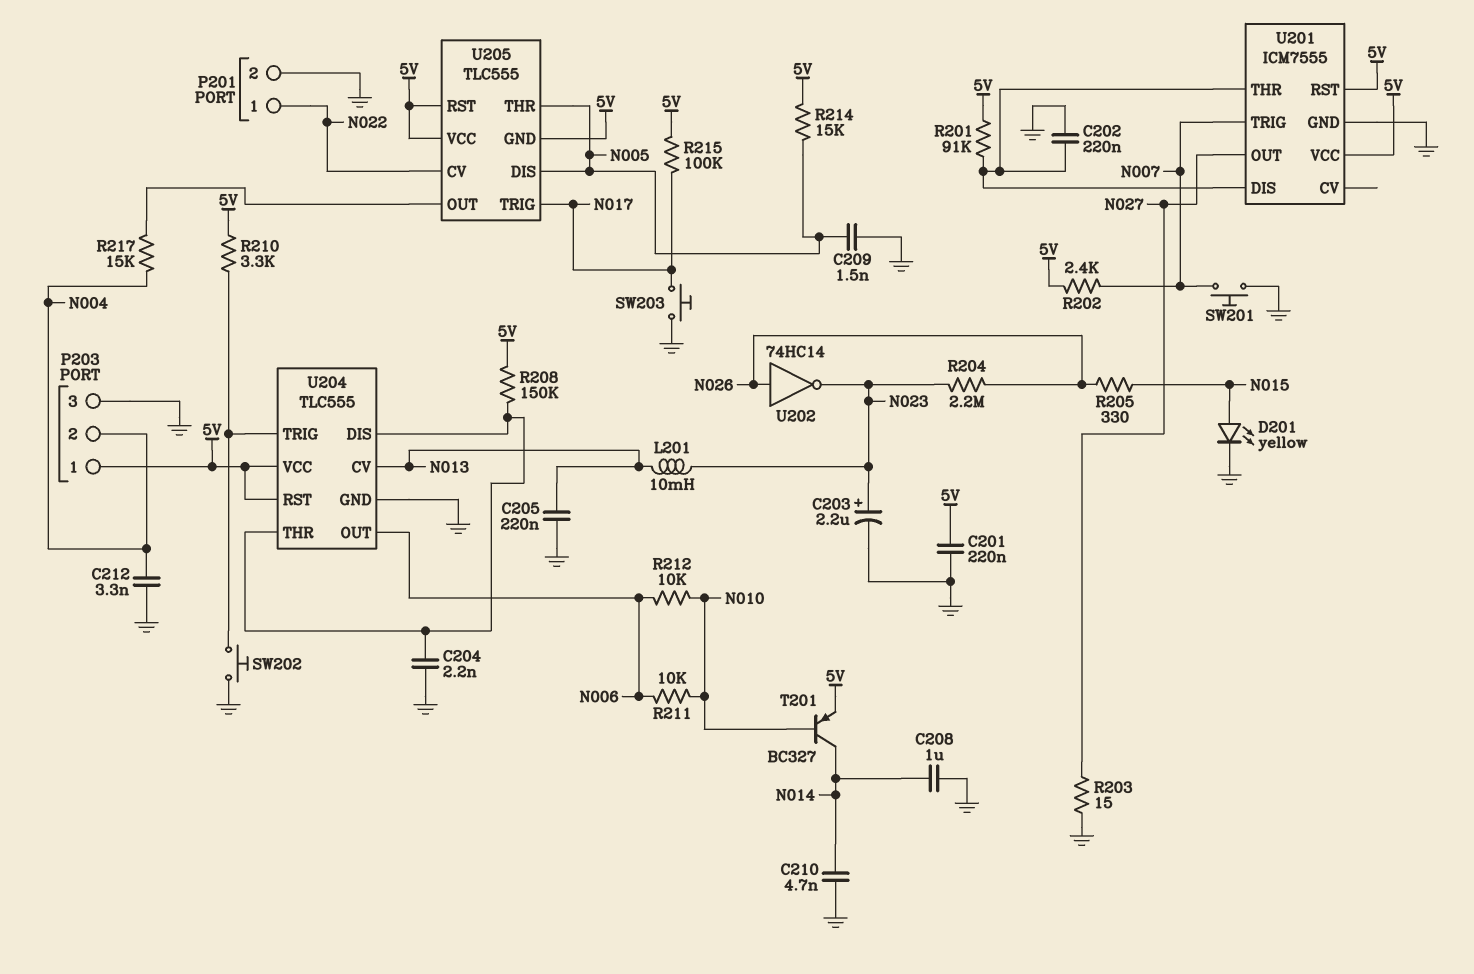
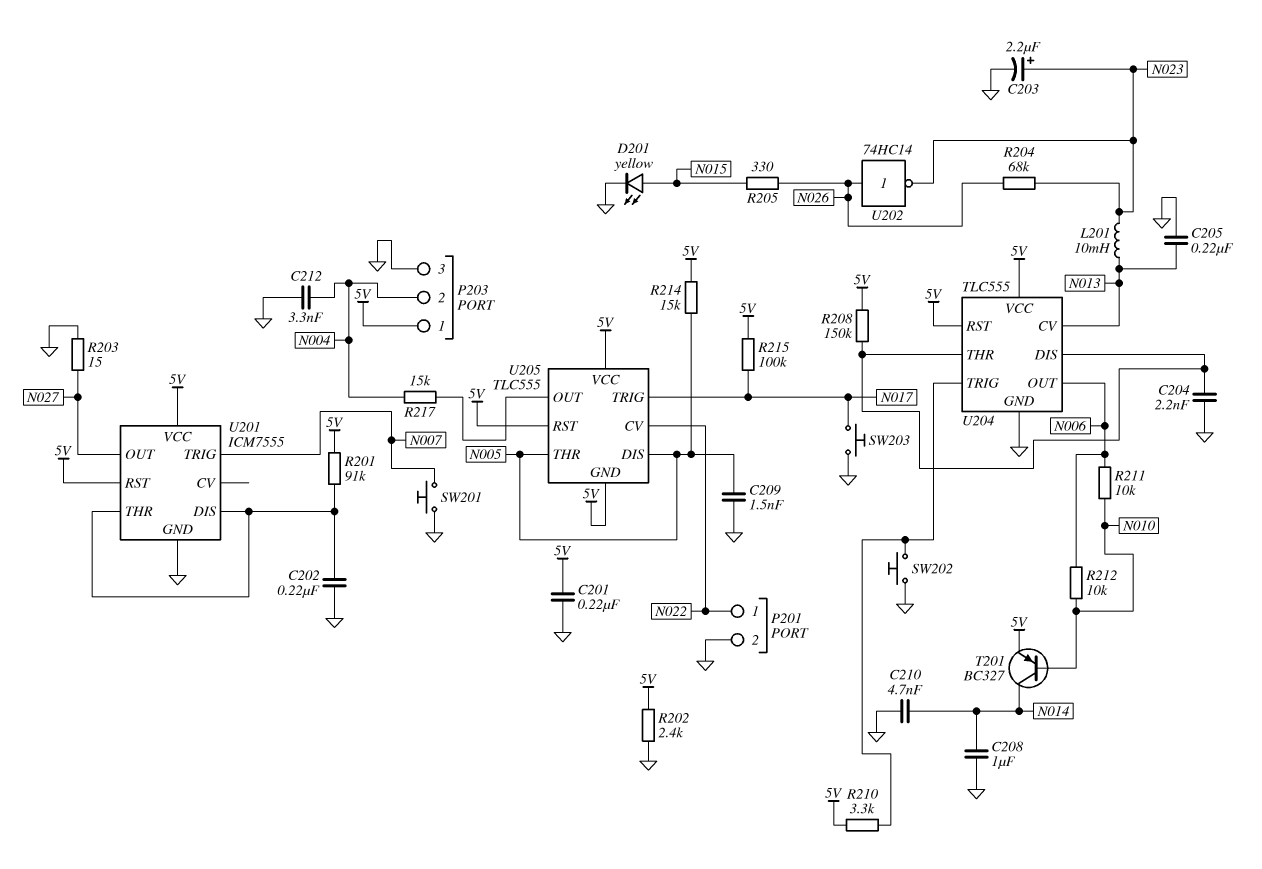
R202: 2.4k (5V, N007) -> 2.4k (5V, GND)
R204: 2.2M (N023, N026) -> 68k (N023, N026)

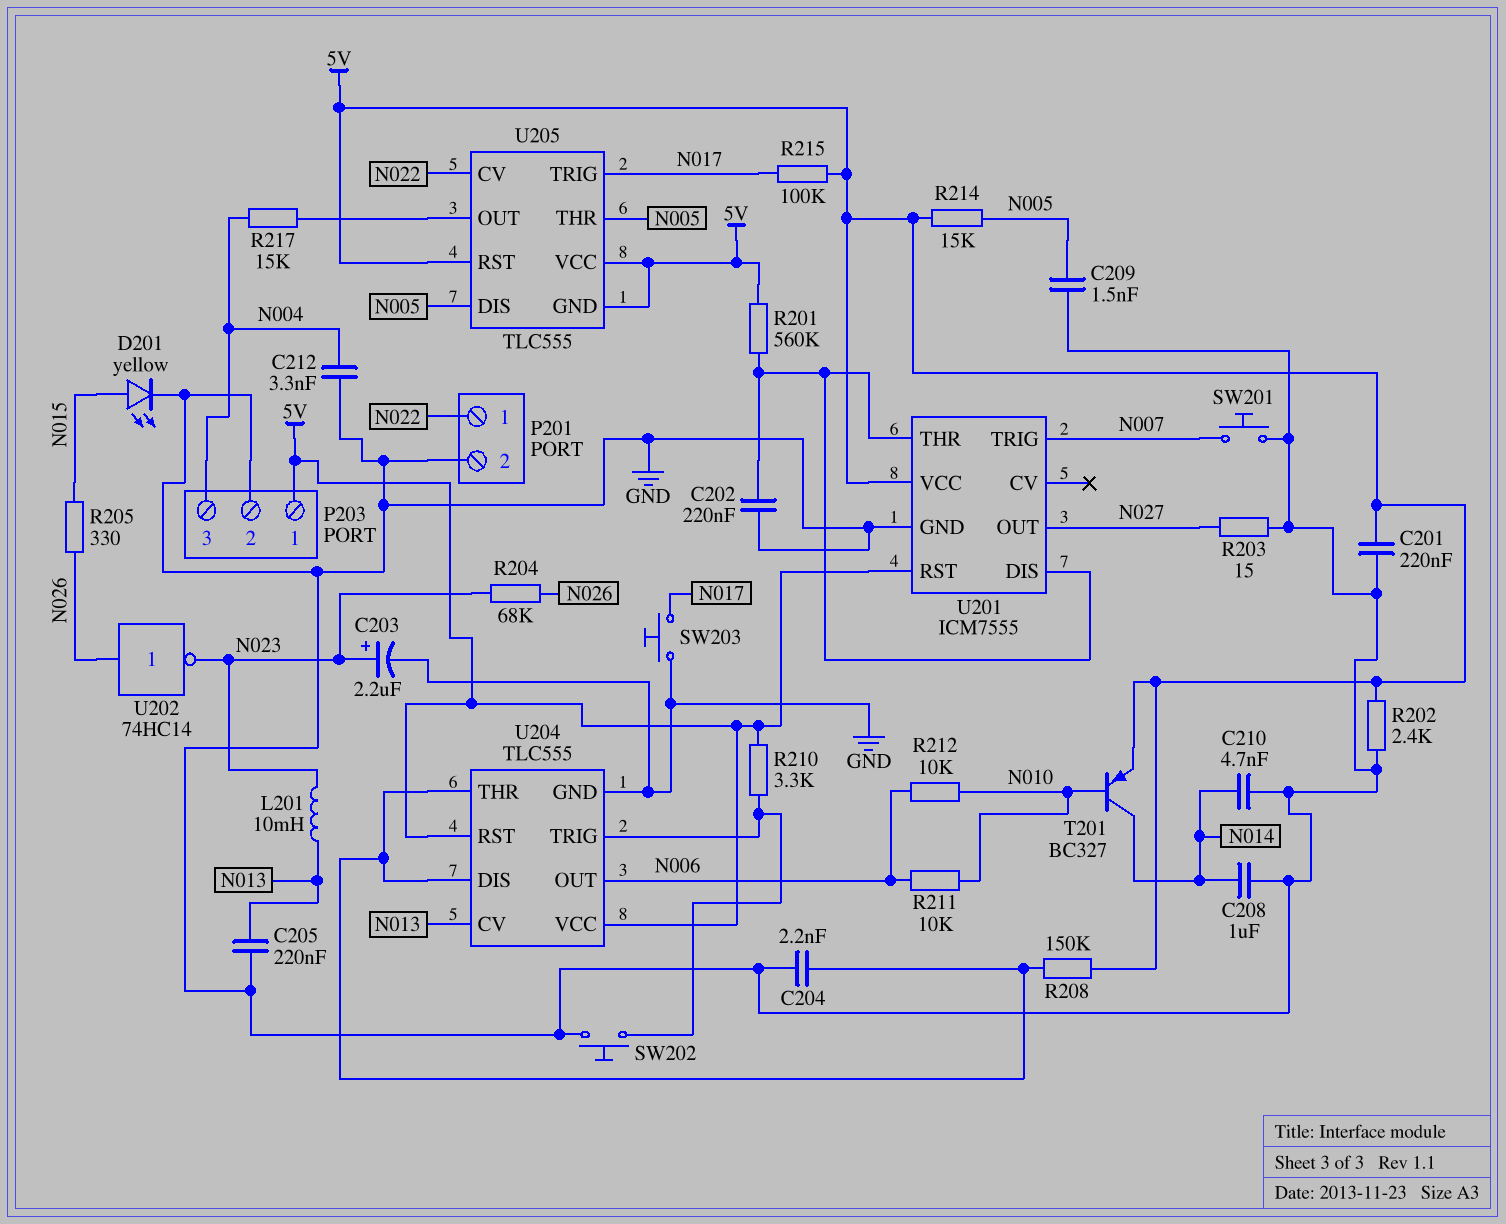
P203 pin 2: N004 -> GND
P203 pin 3: GND -> N004
R201: 91k (5V, U201/DIS) -> 560k (5V, U201/DIS)

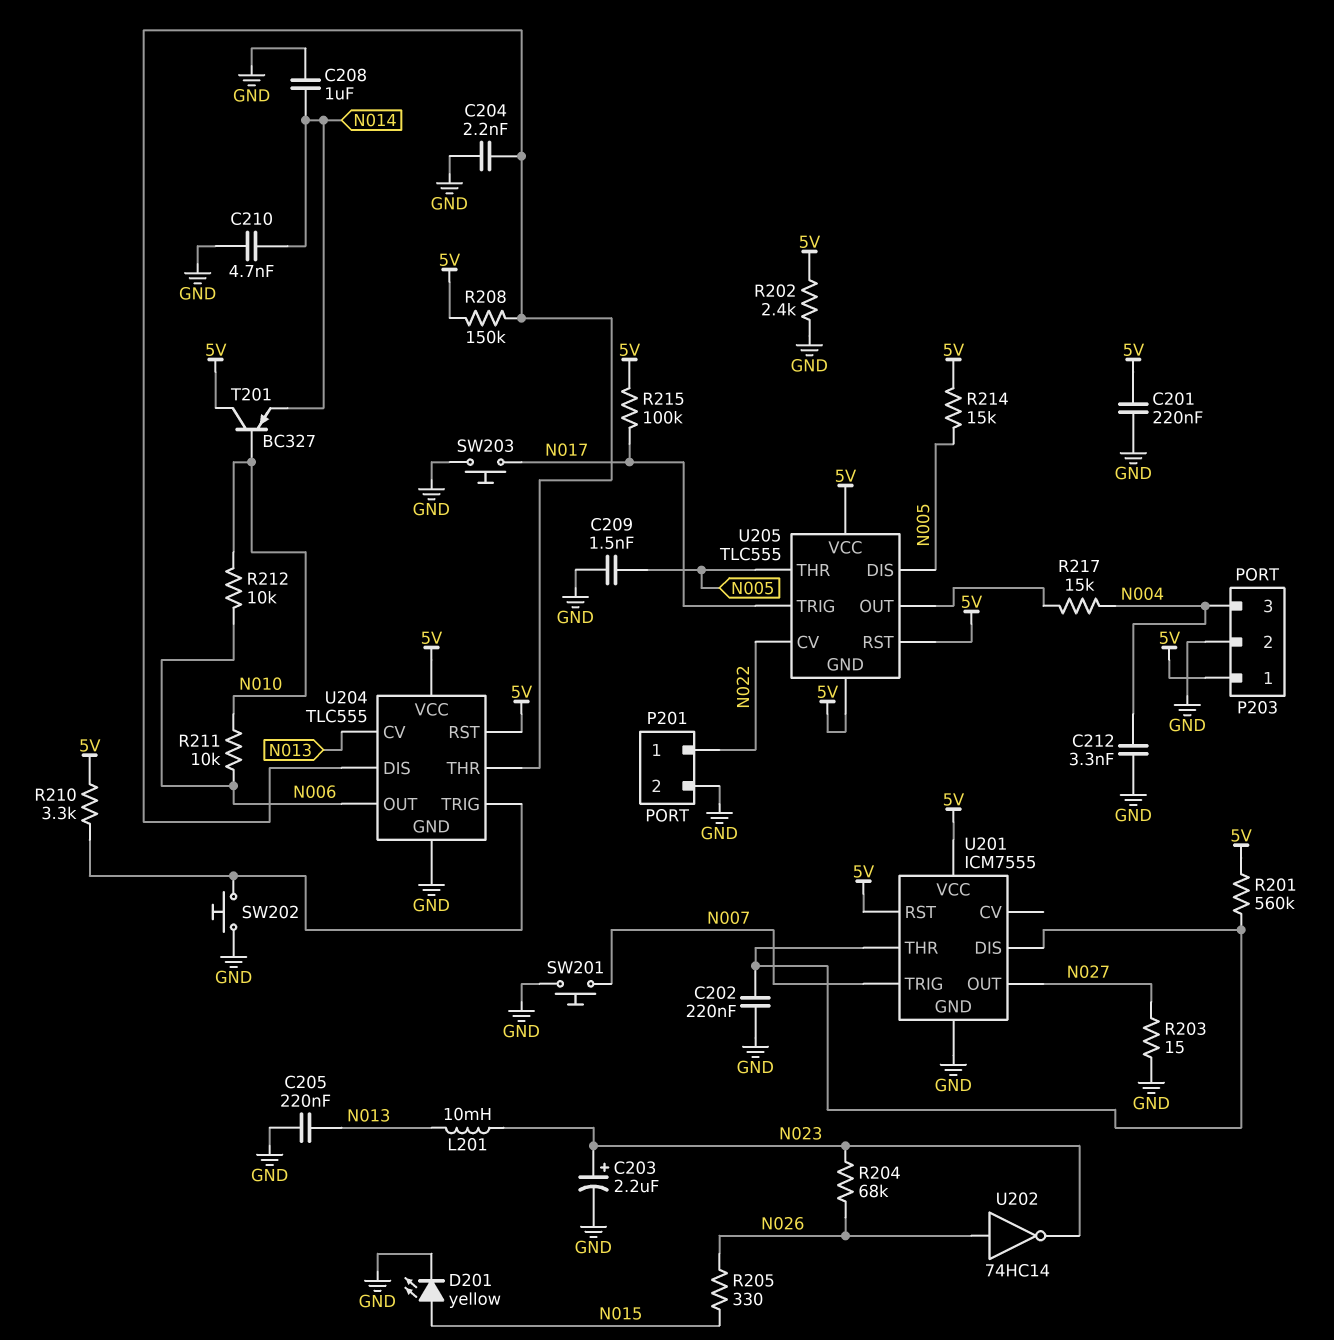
T201: PNP BC327 (B N010, C N014, E 5V) -> PNP BC327 (B N010, C 5V, E N014)

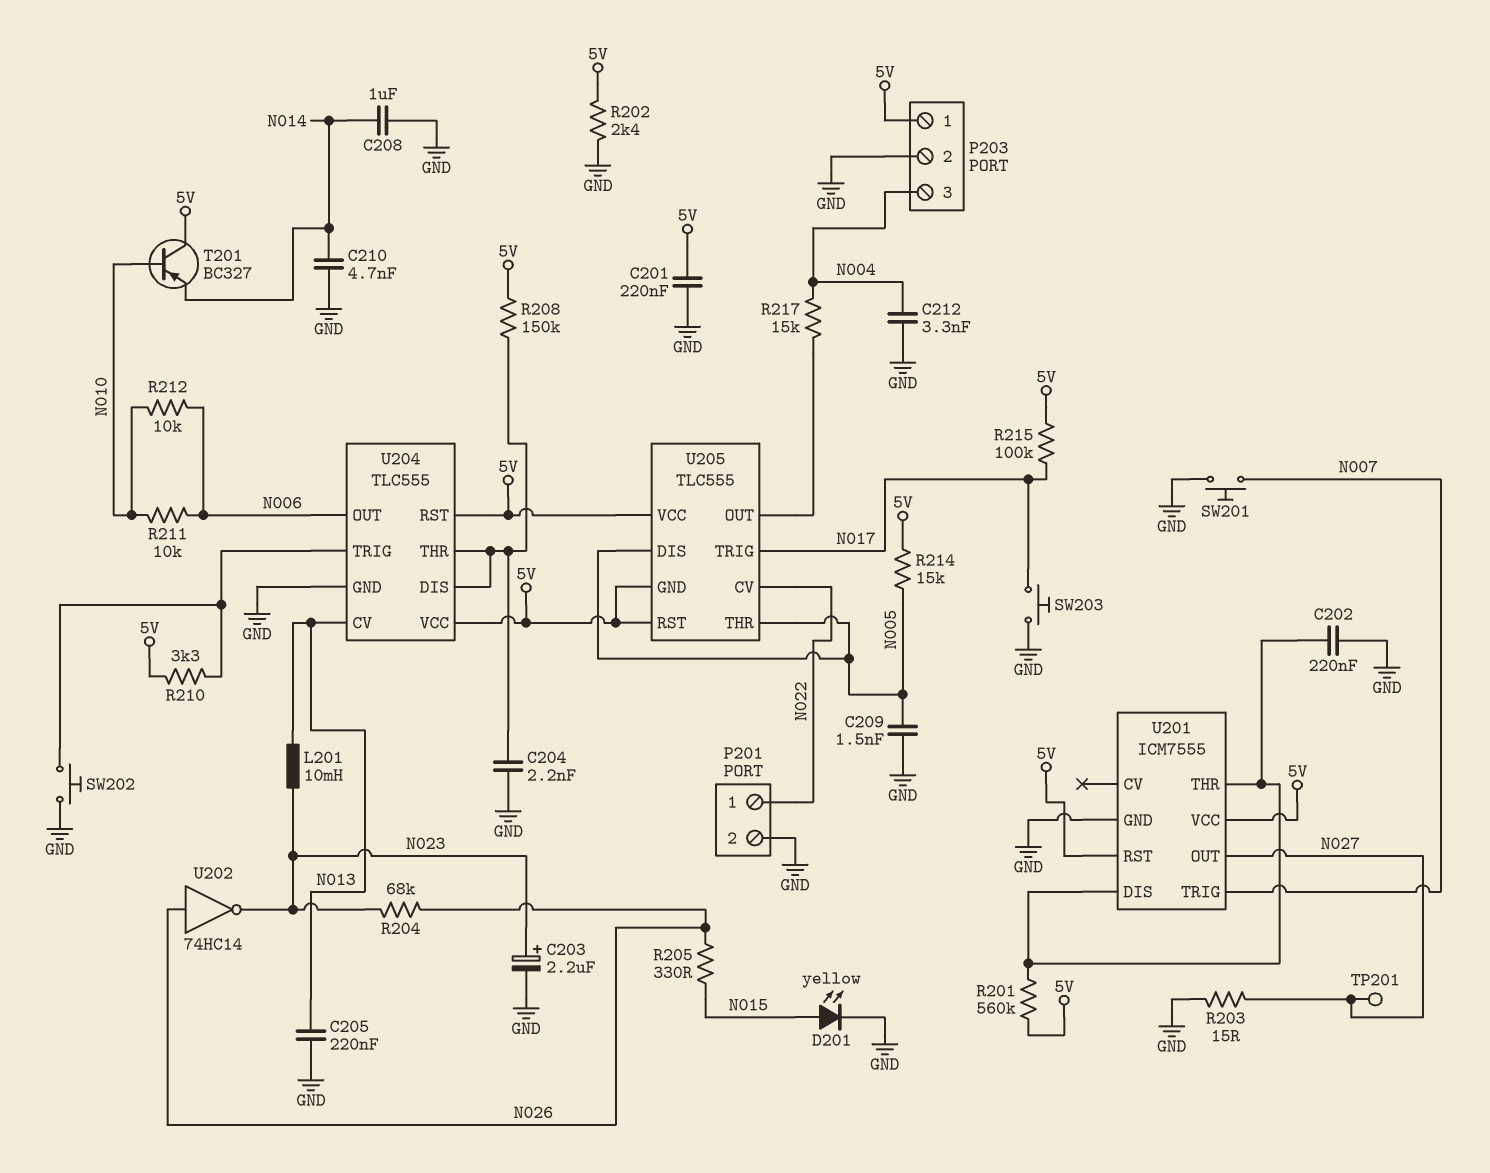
TP201: none -> test point (N027)

